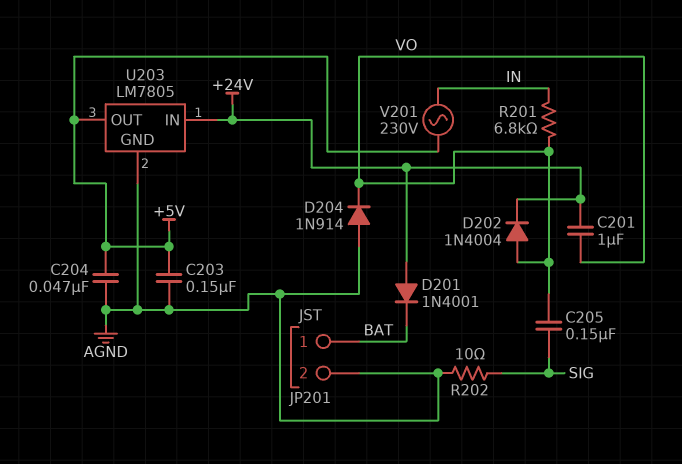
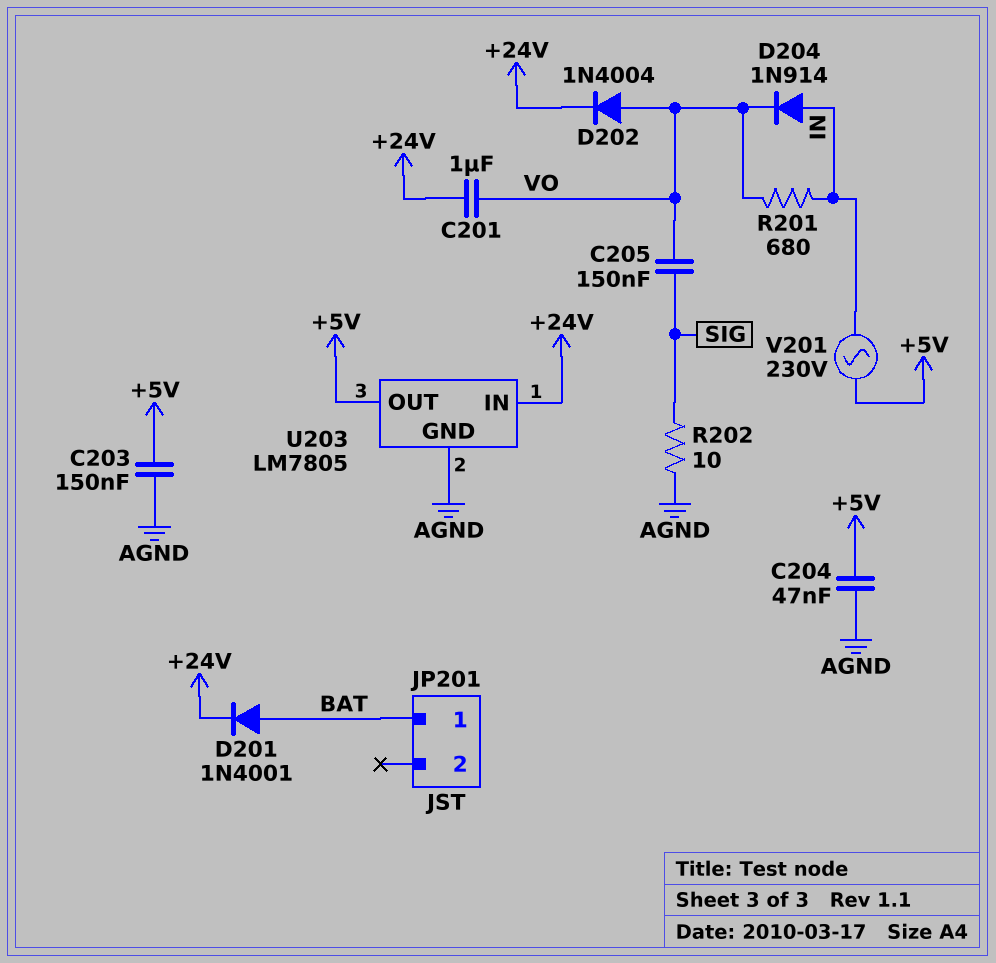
D201: diode 1N4001 (A +24V, K BAT) -> diode 1N4001 (A BAT, K +24V)
D204: diode 1N914 (A AGND, K VO) -> diode 1N914 (A IN, K VO)
JP201 pin 2: AGND -> none
R201: 6.8k (IN, VO) -> 680 (IN, VO)

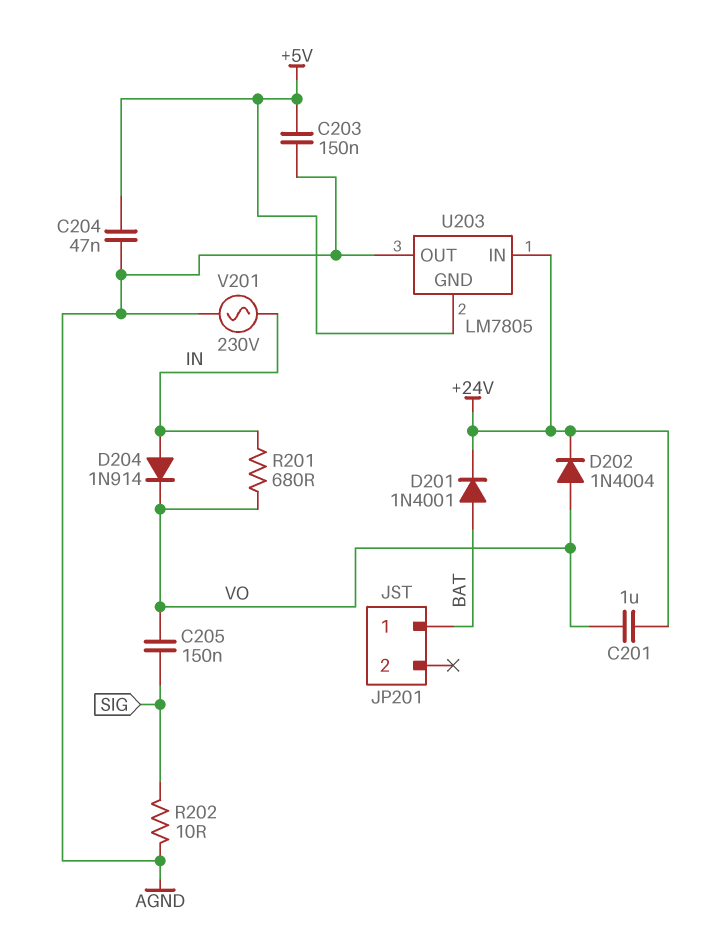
U203 pin GND: AGND -> +5V
U203 pin OUT: +5V -> AGND
V201: AC 230V (+5V, IN) -> AC 230V (AGND, IN)

